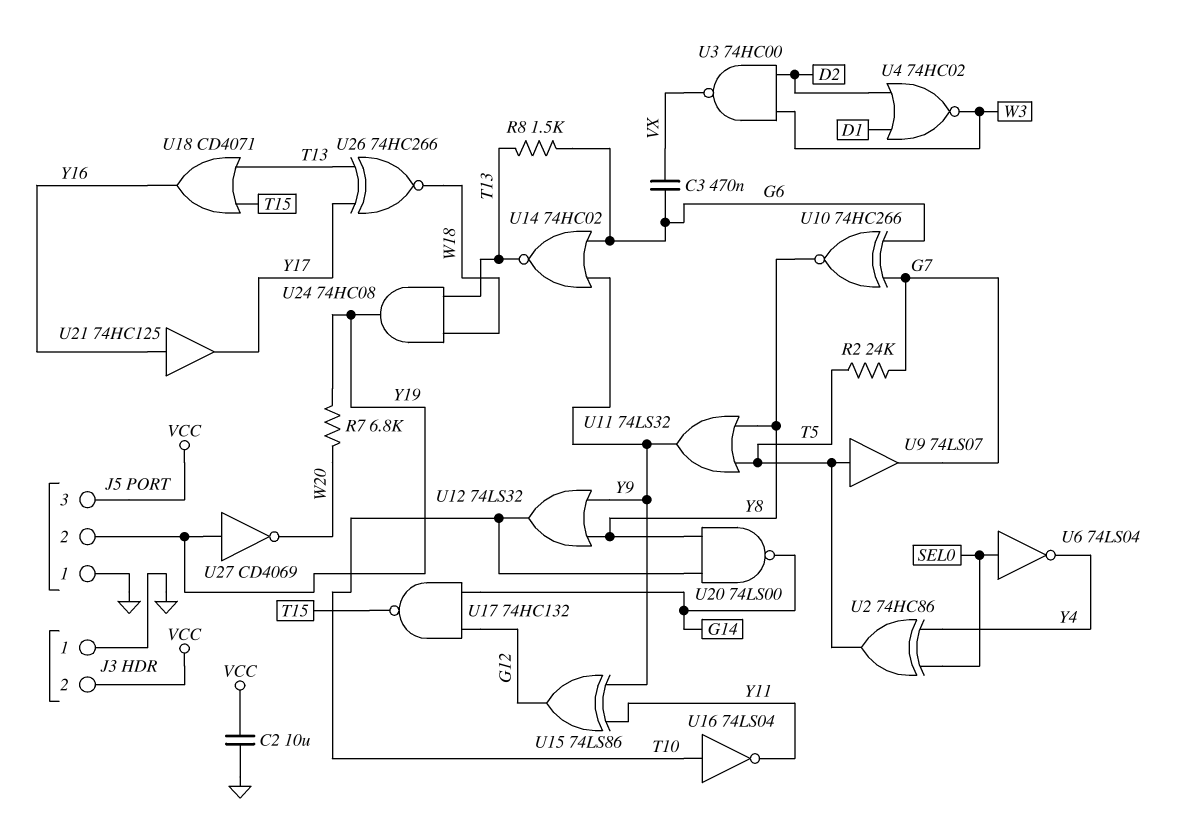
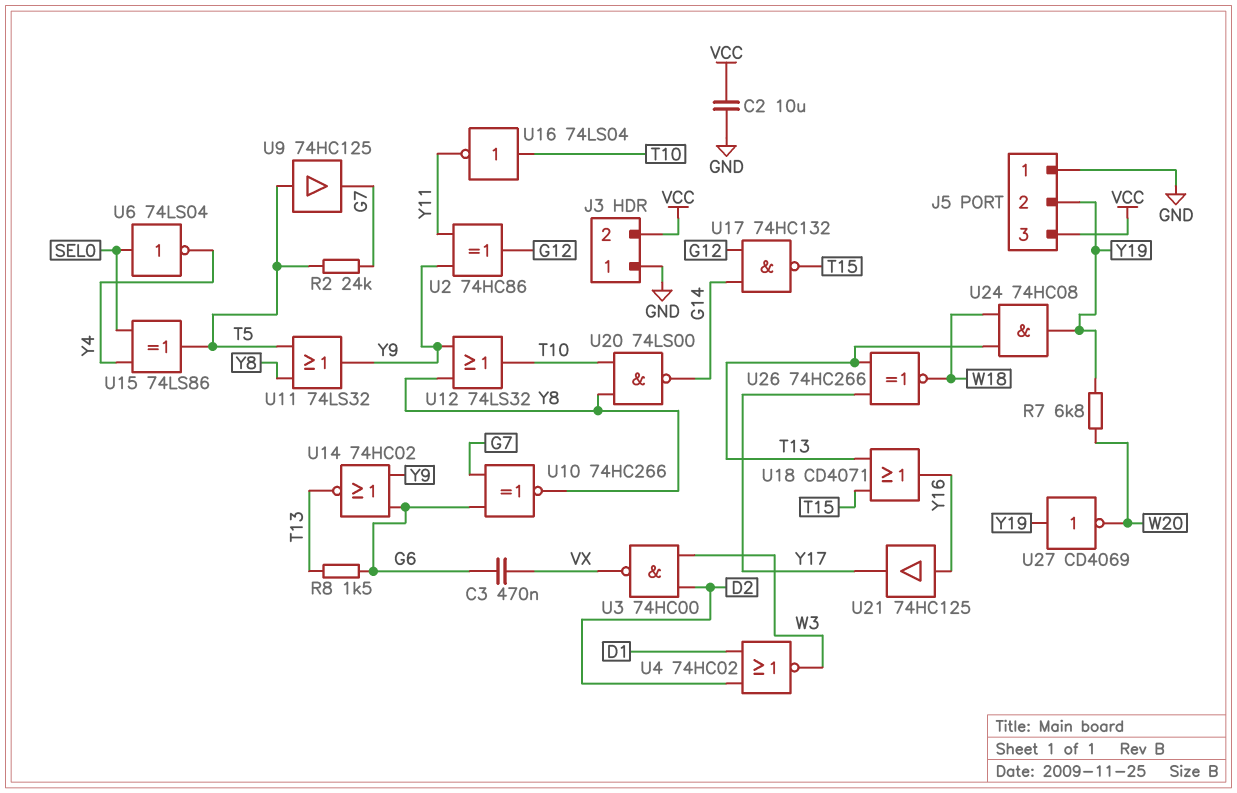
U2: XOR 74HC86 (in SEL0, in Y4, out T5) -> XOR 74HC86 (in Y9, in Y11, out G12)
U9: buffer 74LS07 (in T5, out G7) -> buffer 74HC125 (in T5, out G7)
U15: XOR 74LS86 (in Y9, in Y11, out G12) -> XOR 74LS86 (in SEL0, in Y4, out T5)

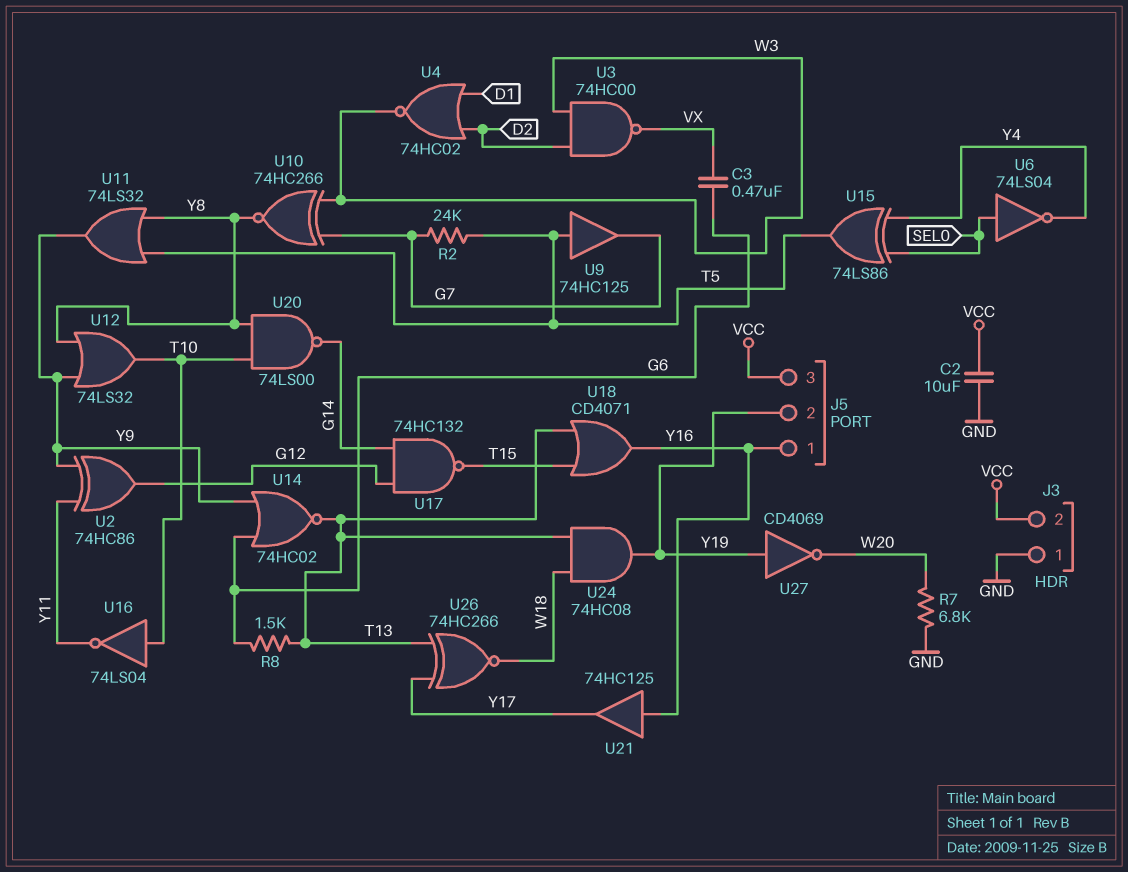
J5 pin 1: GND -> Y16
R7: 6.8k (W20, Y19) -> 6.8k (GND, W20)
U10: XNOR 74HC266 (in G6, in G7, out Y8) -> XNOR 74HC266 (in G7, in W3, out Y8)

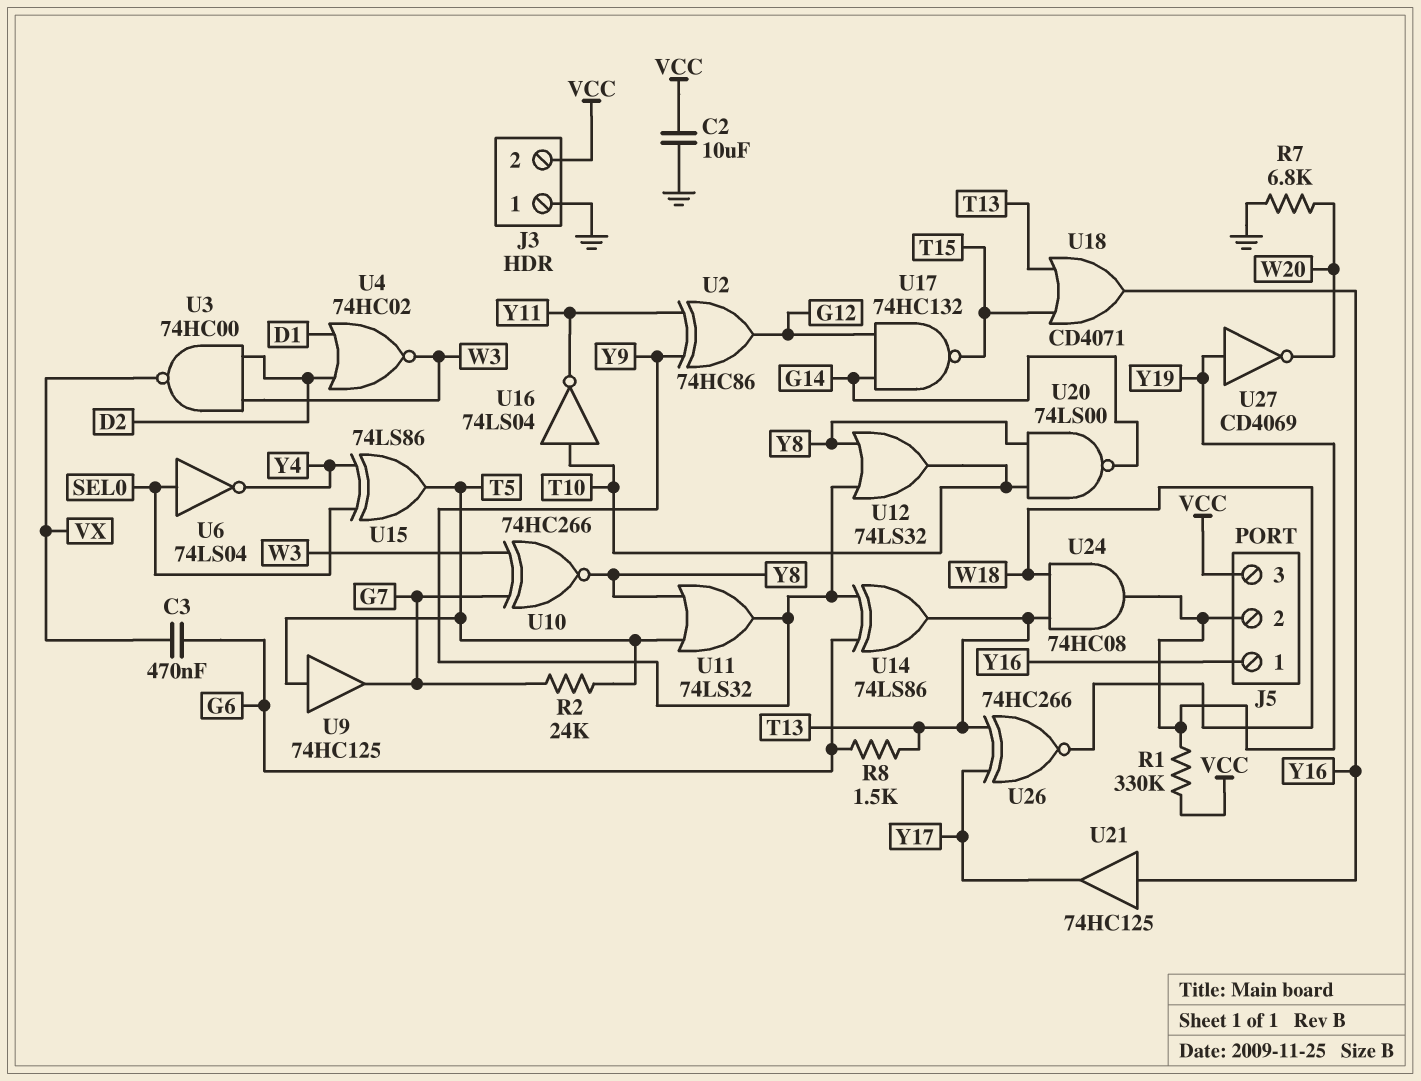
R1: none -> 330k (VCC, Y19)
U14: NOR 74HC02 (in G6, in Y9, out T13) -> XOR 74LS86 (in G6, in Y9, out T13)

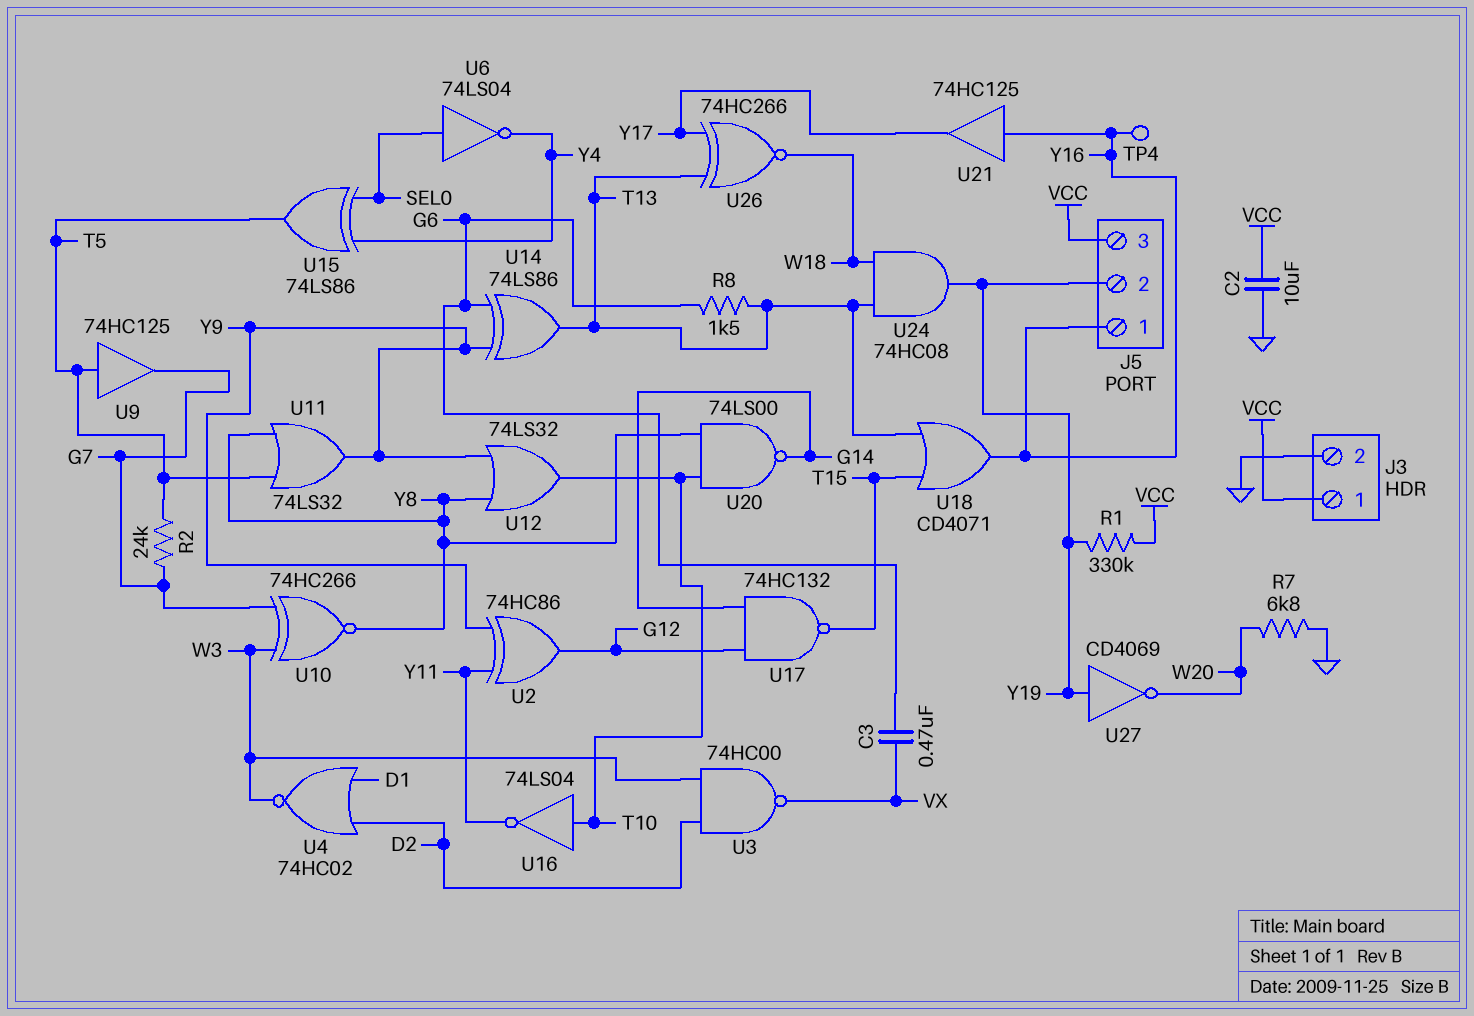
J3 pin 1: GND -> VCC
J3 pin 2: VCC -> GND
TP4: none -> test point (Y16)

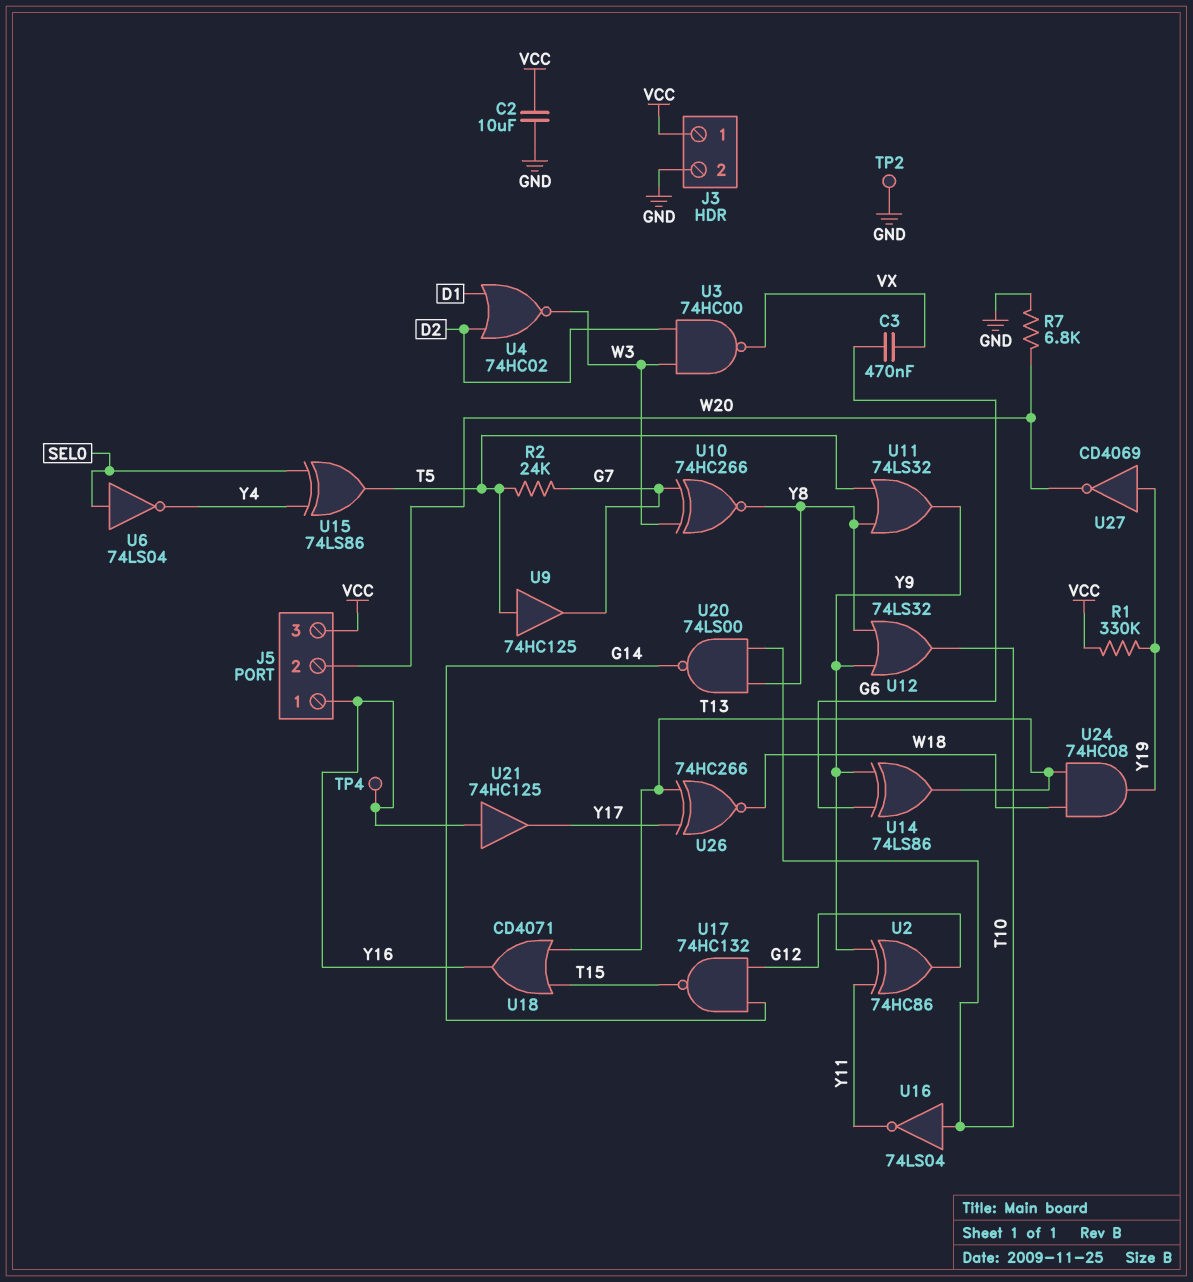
J5 pin 2: Y19 -> W20
R8: 1.5k (G6, T13) -> none
TP2: none -> test point (GND)

